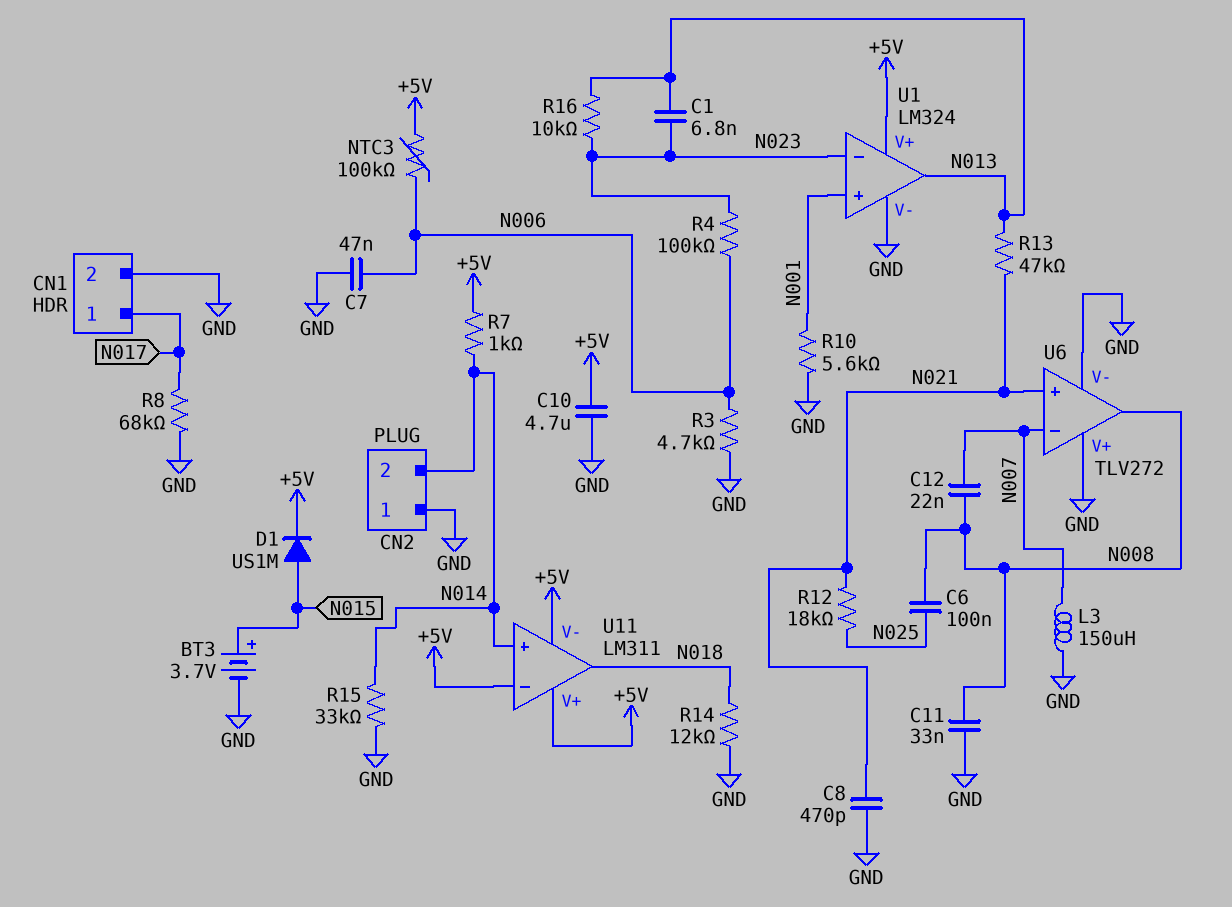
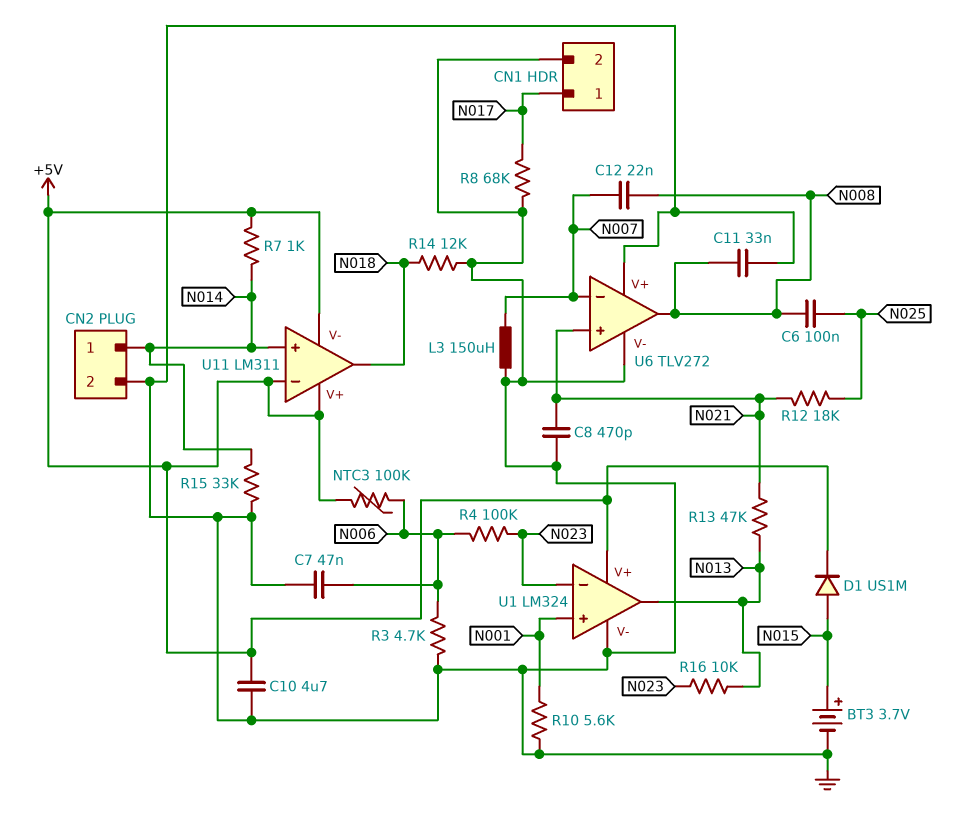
C1: 6.8nF (N013, N023) -> none
CN2 pin 1: GND -> N014
CN2 pin 2: N014 -> GND

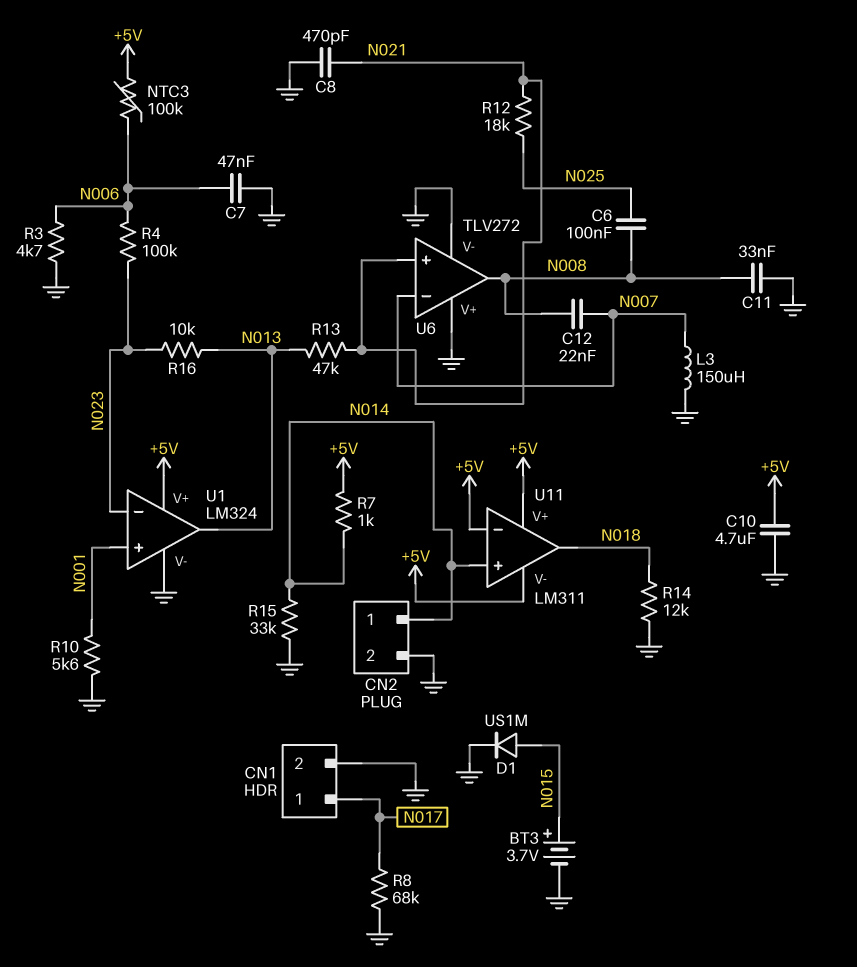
D1: diode US1M (A N015, K +5V) -> diode US1M (A N015, K GND)

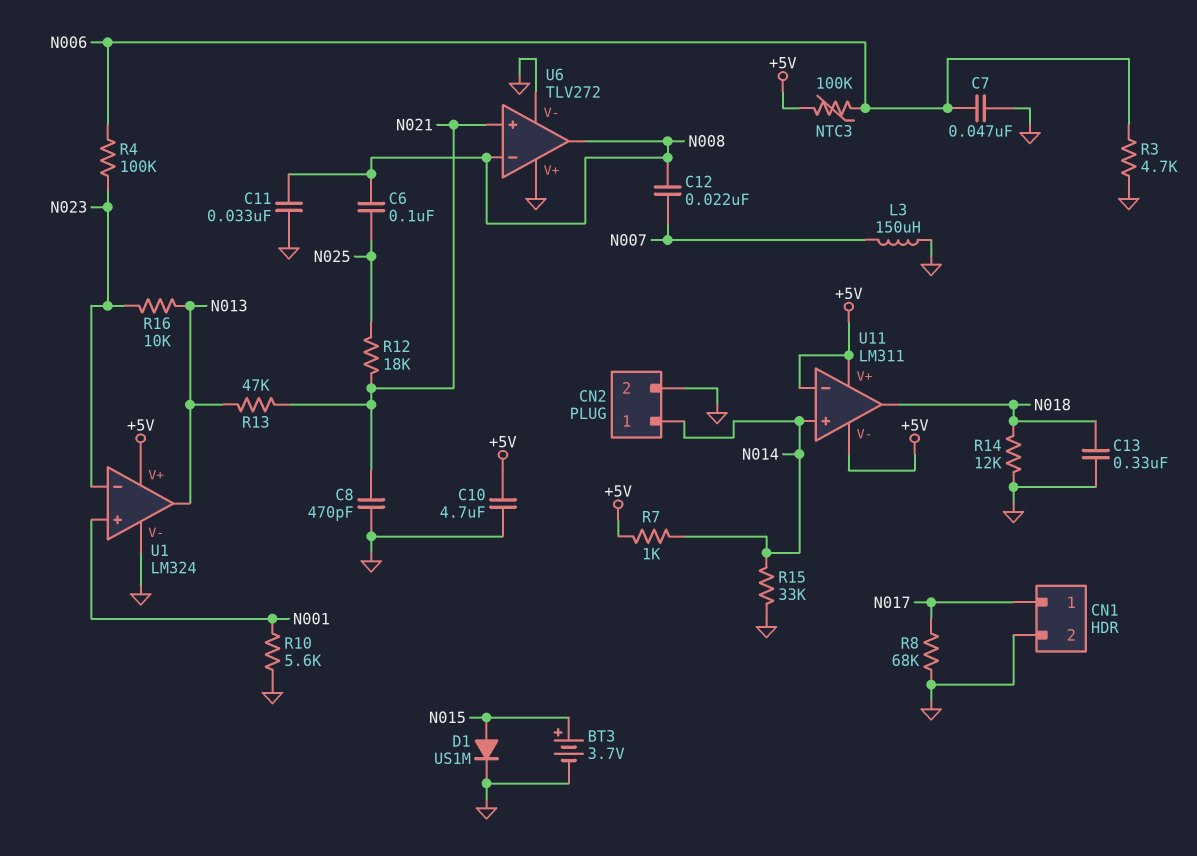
C13: none -> 330nF (GND, N018)
U6 pin in-: N007 -> N008

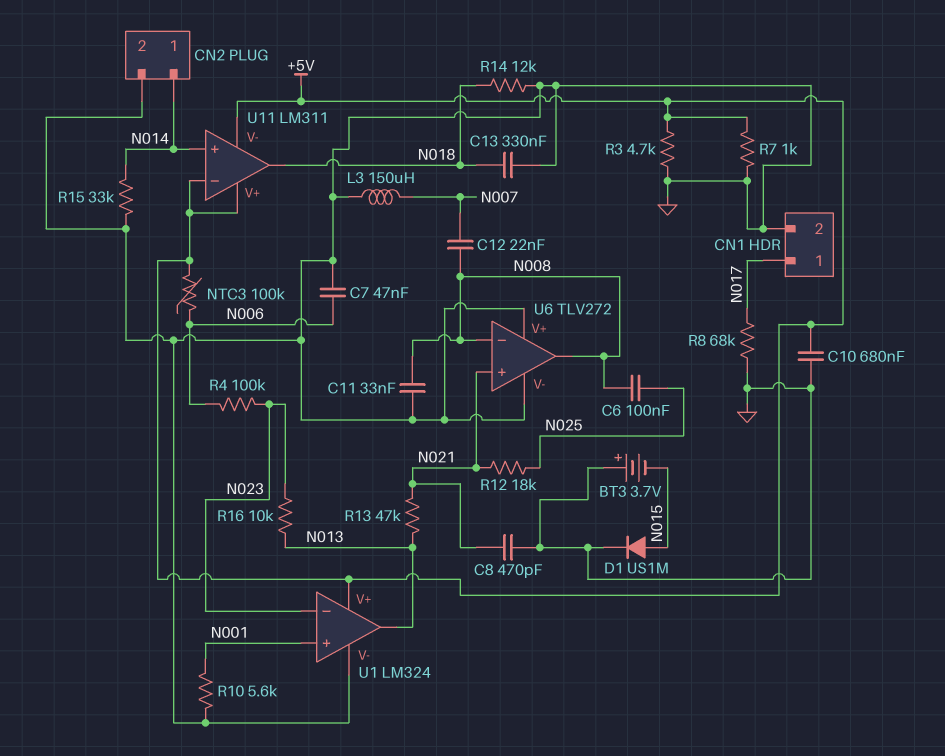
BT3: 3.7V (plus N015, minus GND) -> 3.7V (plus GND, minus N015)
C10: 4.7uF (+5V, GND) -> 680nF (+5V, GND)
R3: 4.7k (GND, N006) -> 4.7k (+5V, GND)
R7: 1k (+5V, N014) -> 1k (+5V, GND)

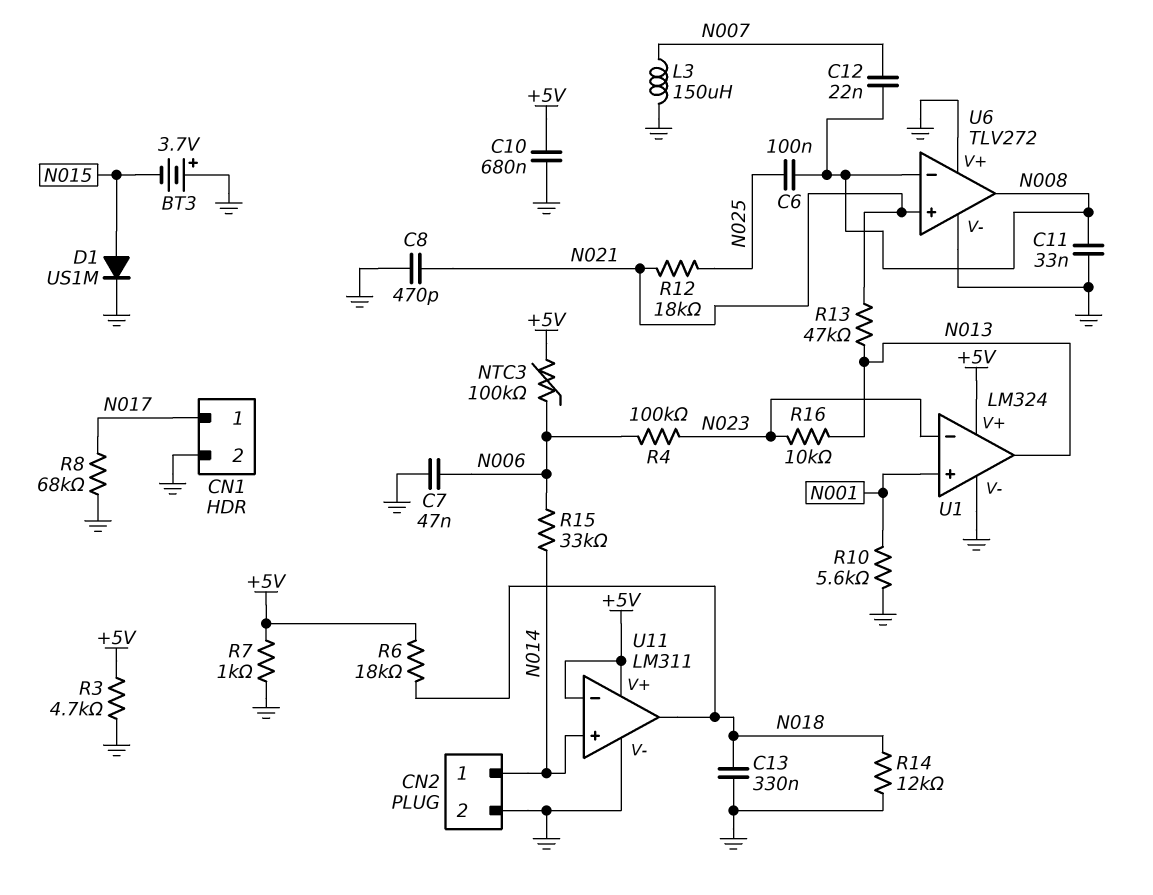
R6: none -> 18k (+5V, N018)
R15: 33k (GND, N014) -> 33k (N006, N014)
U11 pin V-: +5V -> GND

